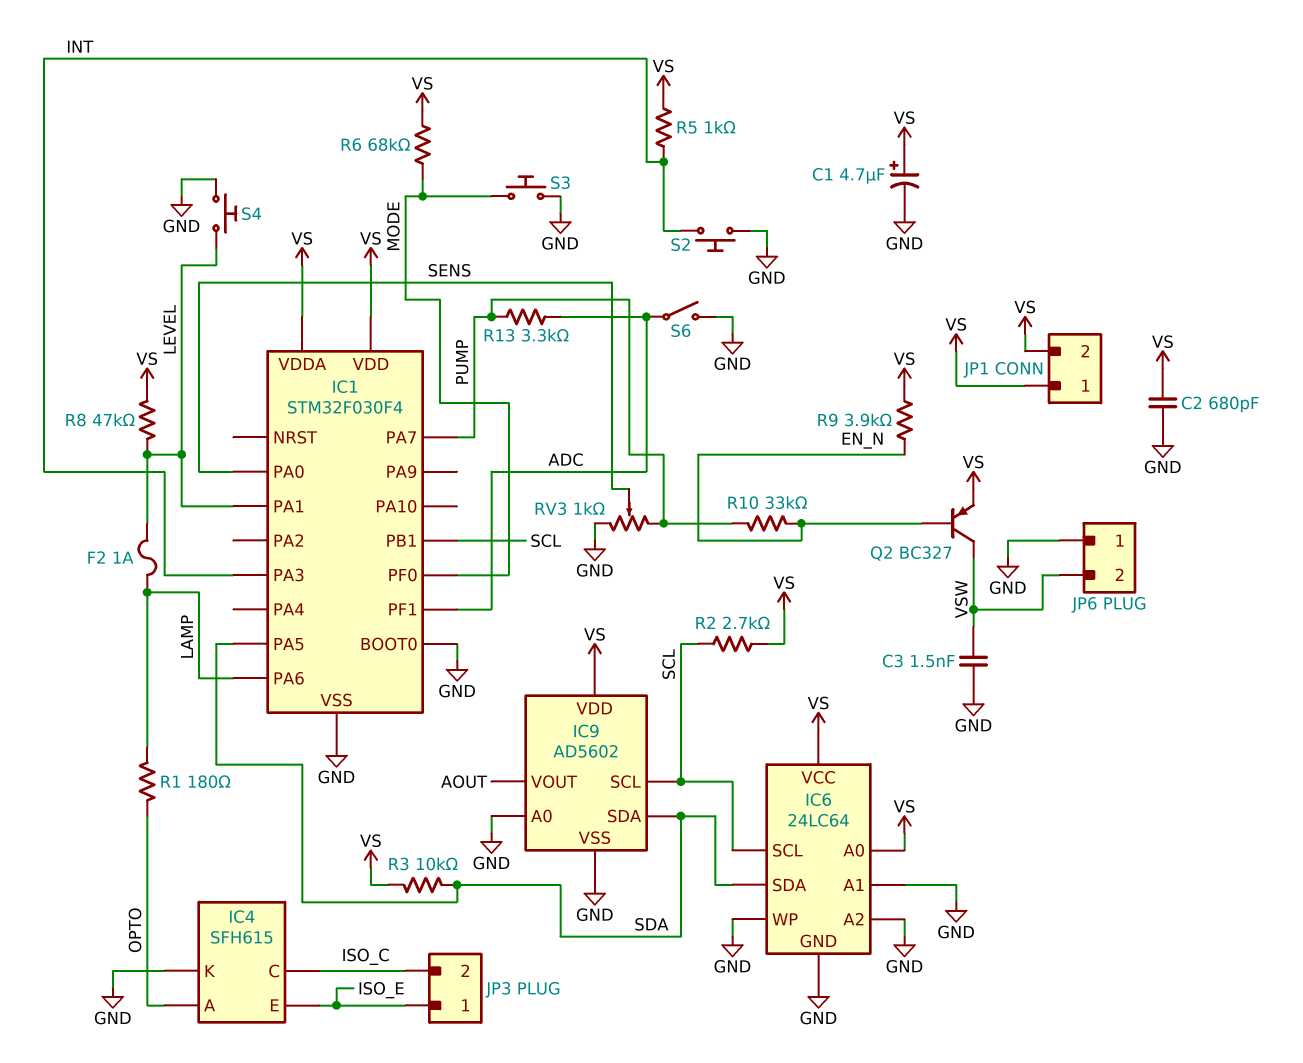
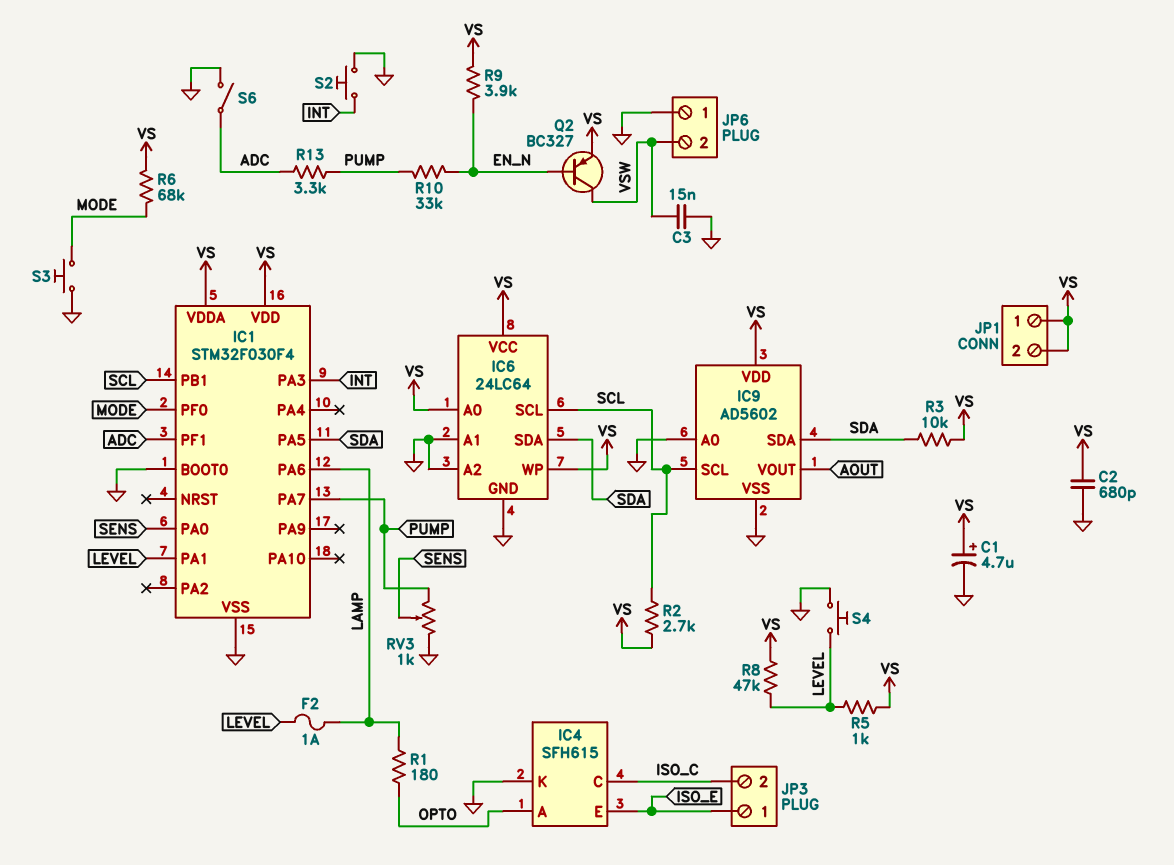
C3: 1.5nF (GND, VSW) -> 15nF (GND, VSW)
IC6 pin WP: GND -> VS
R5: 1k (INT, VS) -> 1k (LEVEL, VS)

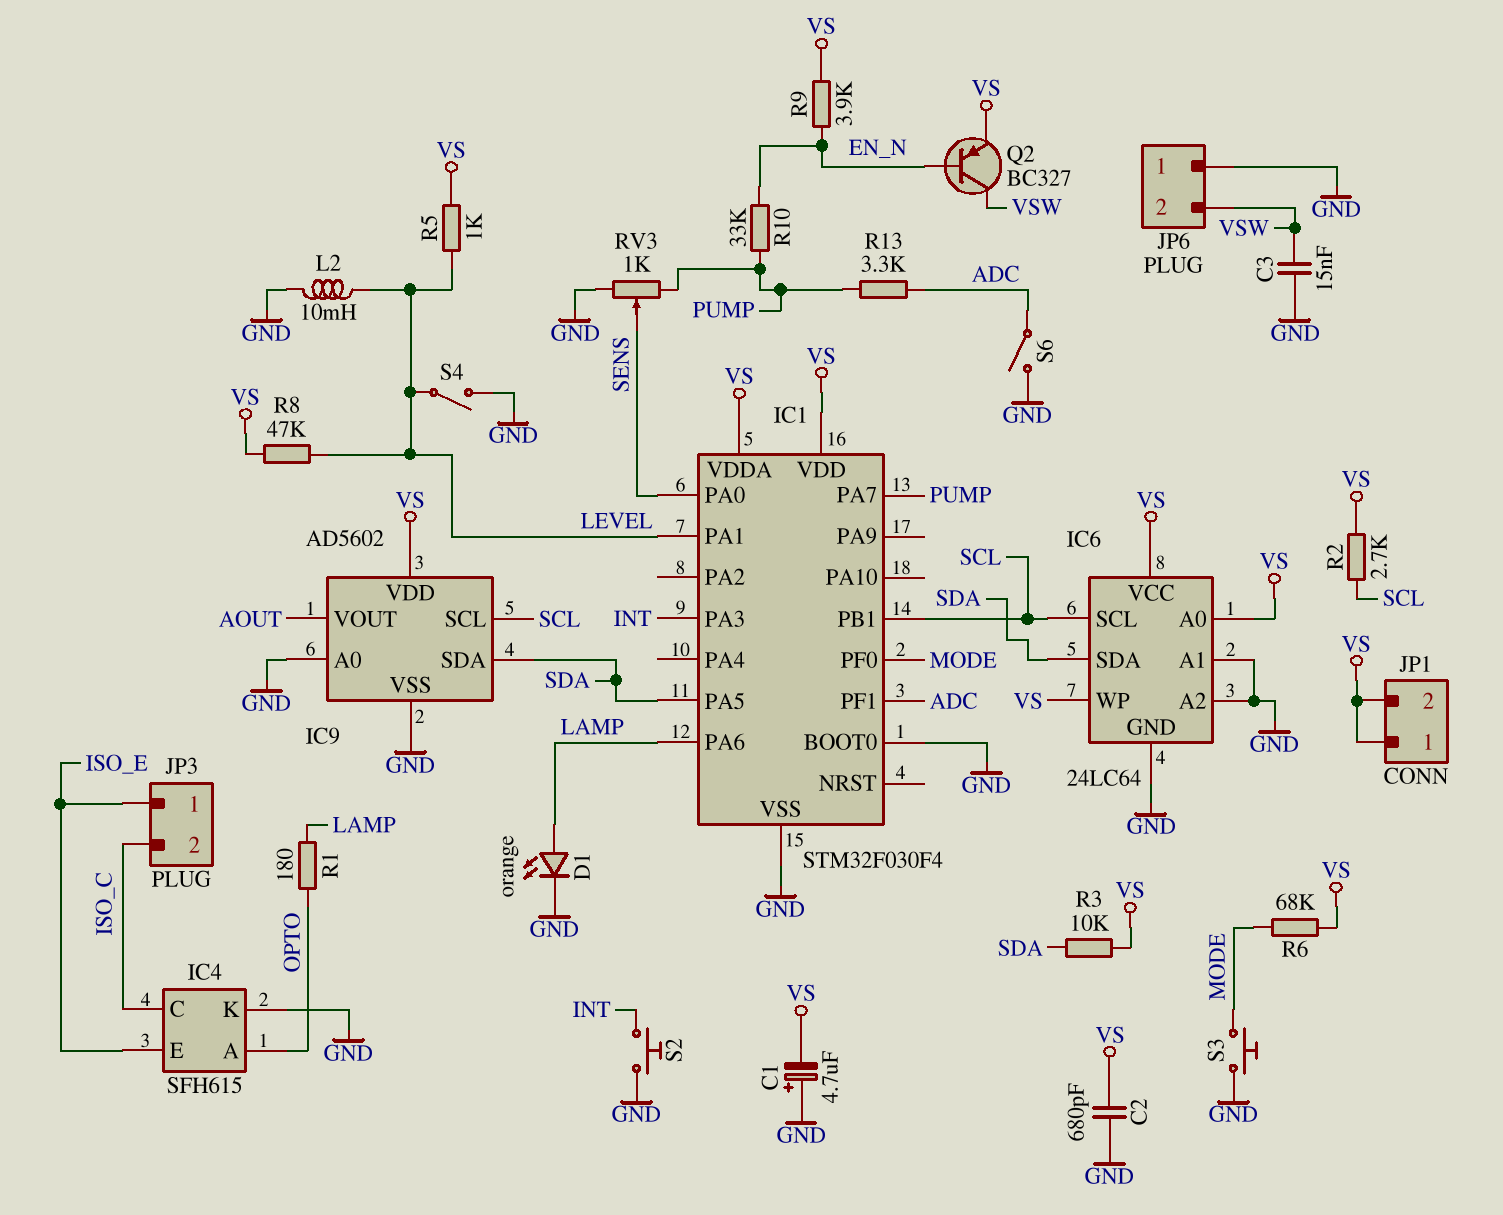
C1: 4.7uF (plus VS, minus GND) -> 4.7uF (plus GND, minus VS)
D1: none -> LED orange (A LAMP, K GND)
F2: 1A (LAMP, LEVEL) -> none
L2: none -> 10mH (GND, LEVEL)
S4: button (GND, LEVEL) -> switch (GND, LEVEL)

